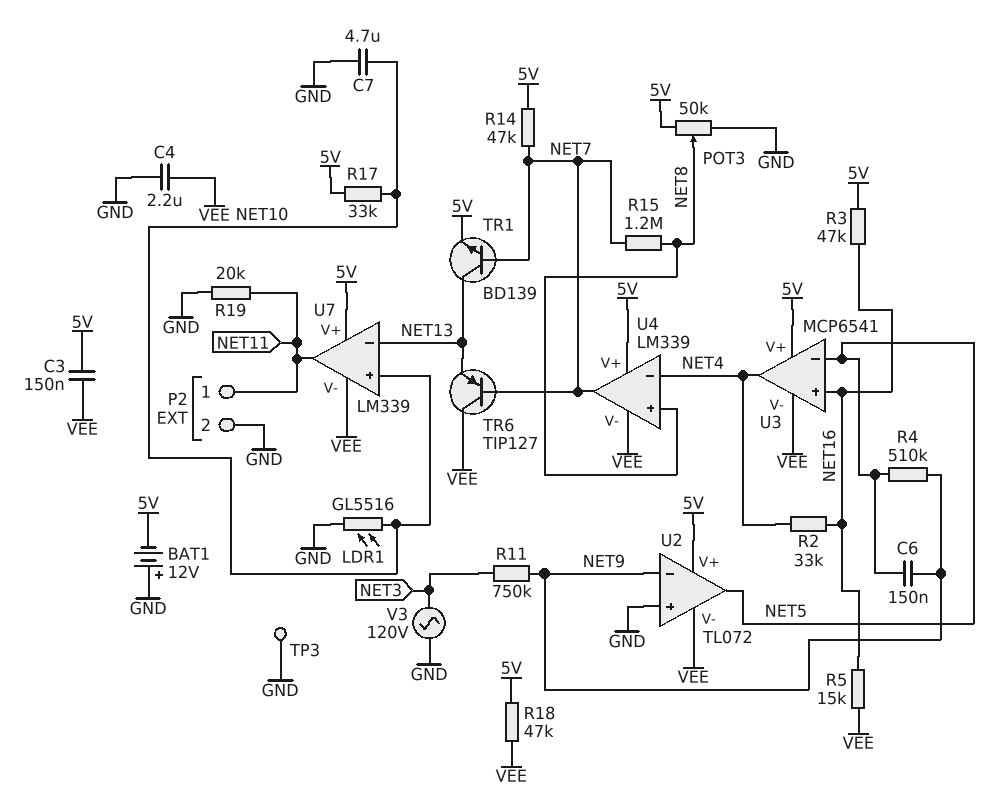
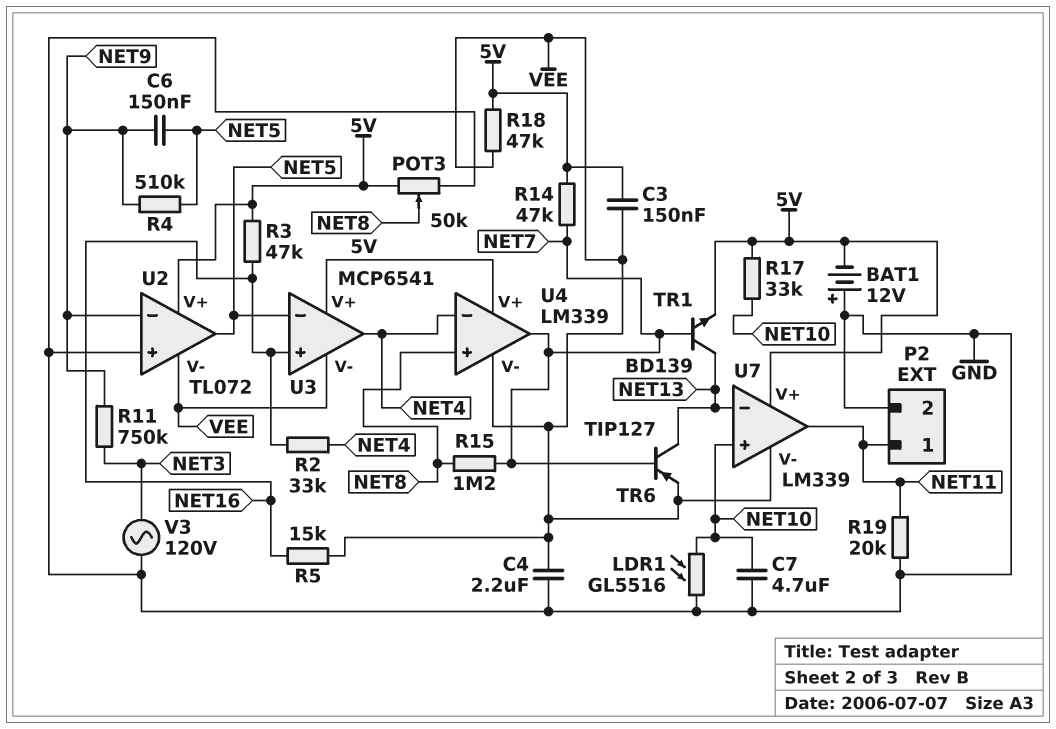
TP3: test point (GND) -> none
TR6: PNP TIP127 (B NET7, C VEE, E NET13) -> PNP TIP127 (B NET7, C NET13, E VEE)

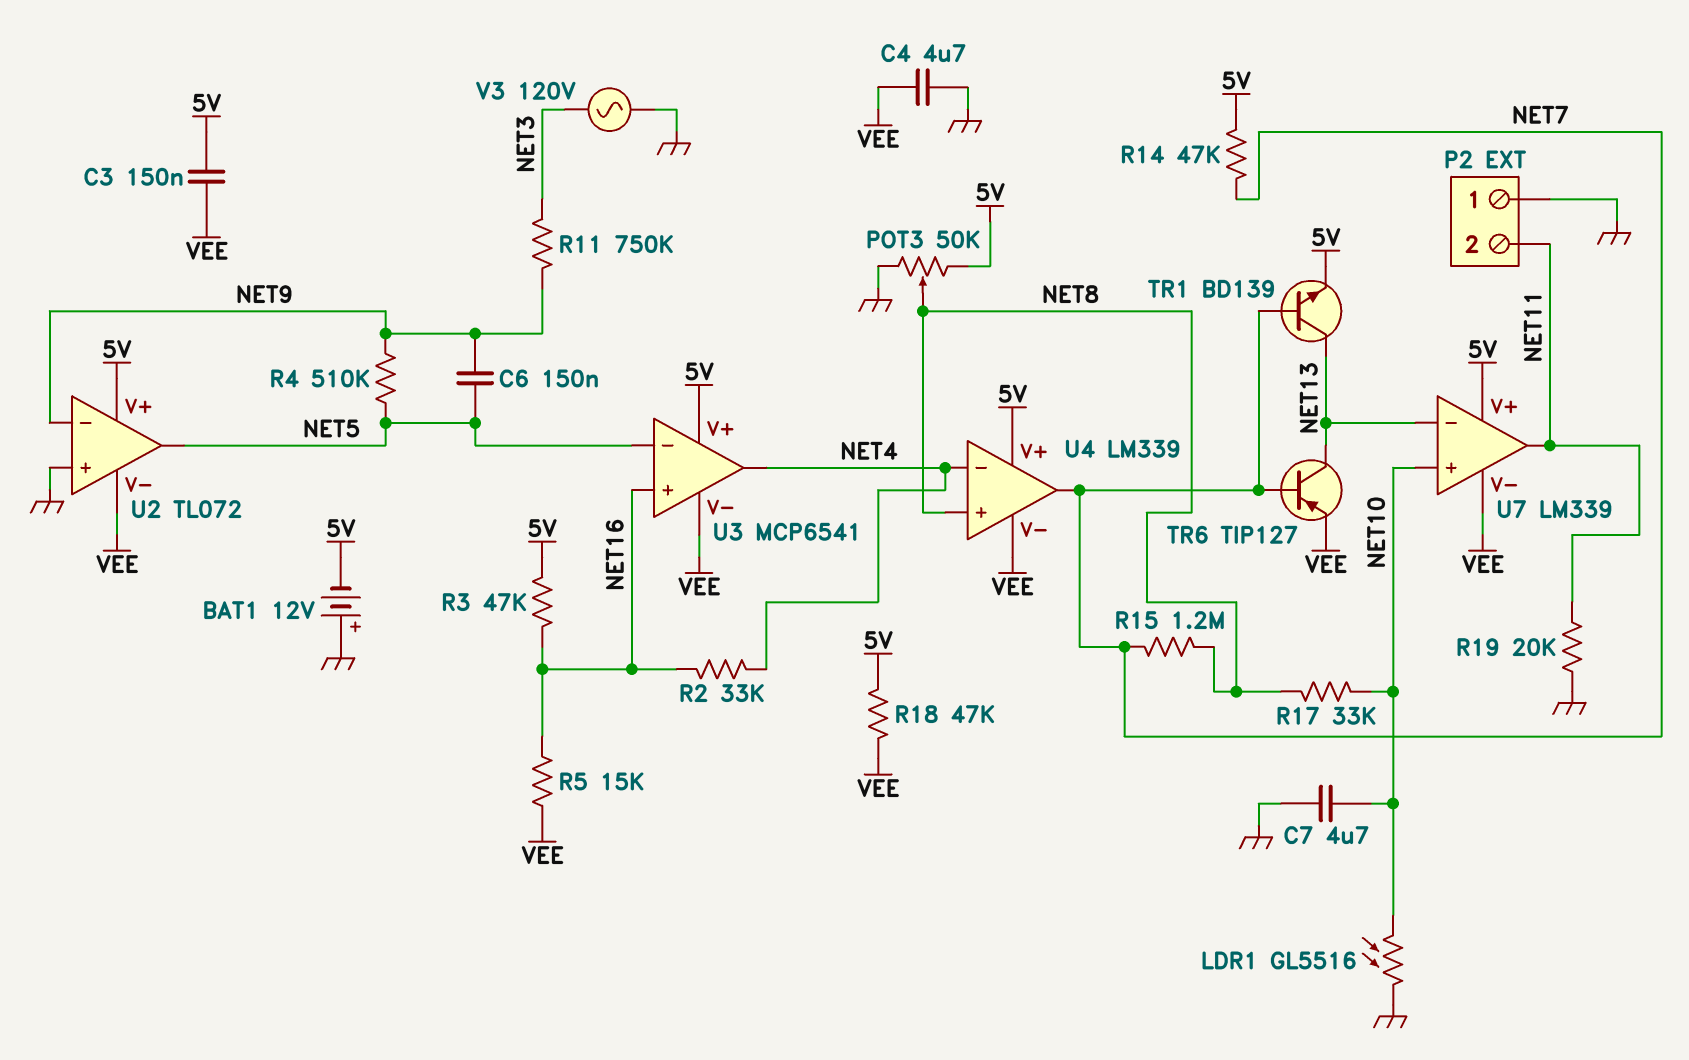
C4: 2.2uF (GND, VEE) -> 4.7uF (GND, VEE)
P2 pin 1: NET11 -> GND
P2 pin 2: GND -> NET11
R17: 33k (5V, NET10) -> 33k (NET8, NET10)

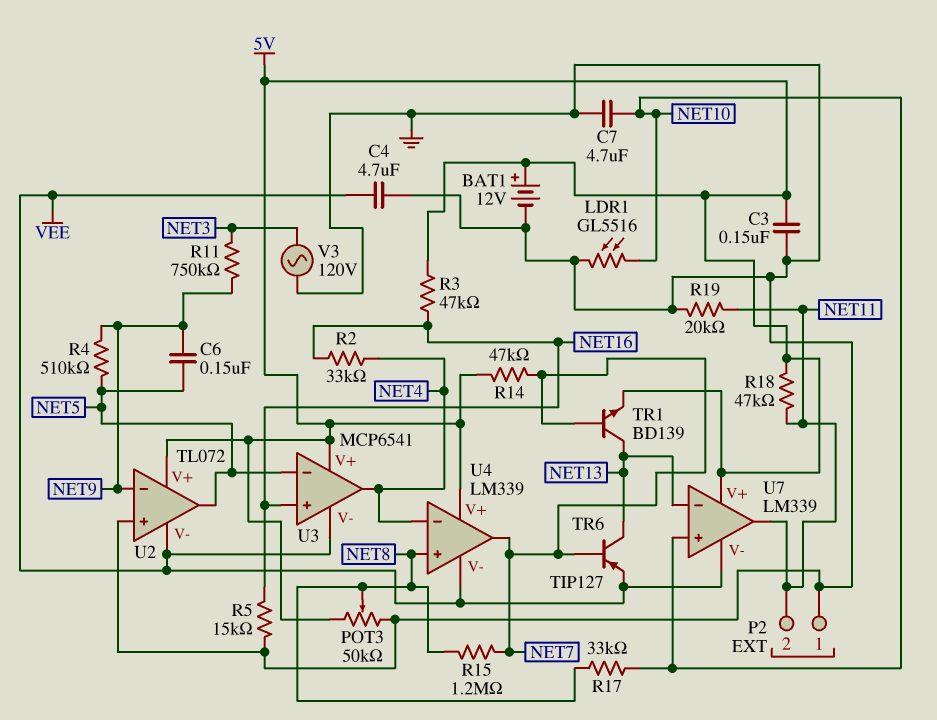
BAT1: 12V (plus GND, minus 5V) -> 12V (plus 5V, minus GND)
C3: 150nF (5V, VEE) -> 150nF (5V, GND)
R5: 15k (NET16, VEE) -> 15k (GND, NET16)
R18: 47k (5V, VEE) -> 47k (5V, NET11)

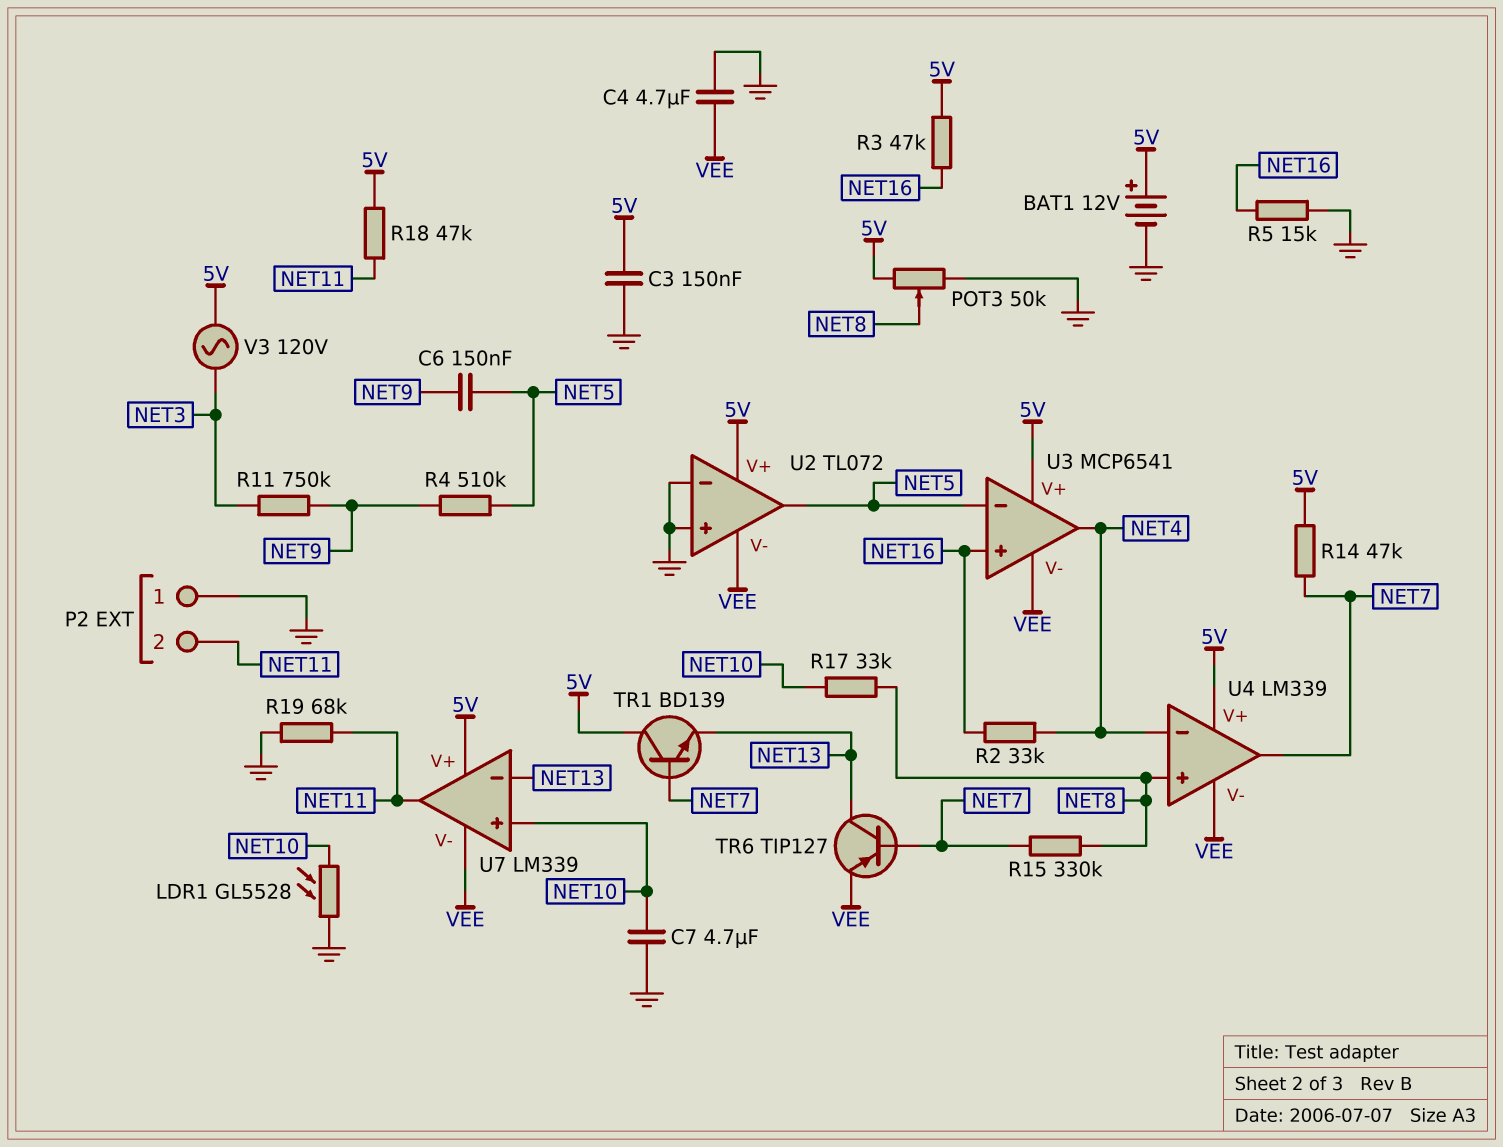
LDR1: GL5516 (GND, NET10) -> GL5528 (GND, NET10)
R15: 1.2M (NET7, NET8) -> 330k (NET7, NET8)
R19: 20k (GND, NET11) -> 68k (GND, NET11)
TR1: NPN BD139 (B NET7, C NET13, E 5V) -> NPN BD139 (B NET7, C 5V, E NET13)
U2 pin in-: NET9 -> GND
V3: AC 120V (GND, NET3) -> AC 120V (5V, NET3)

